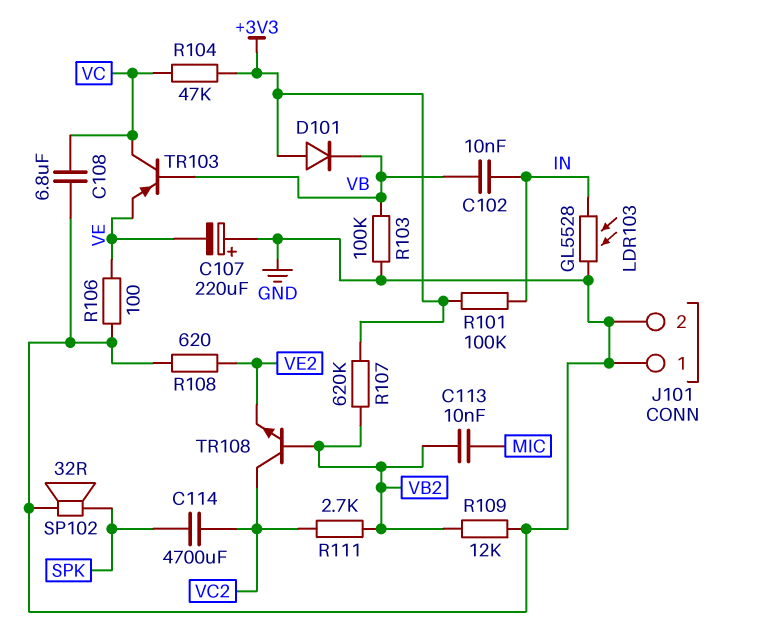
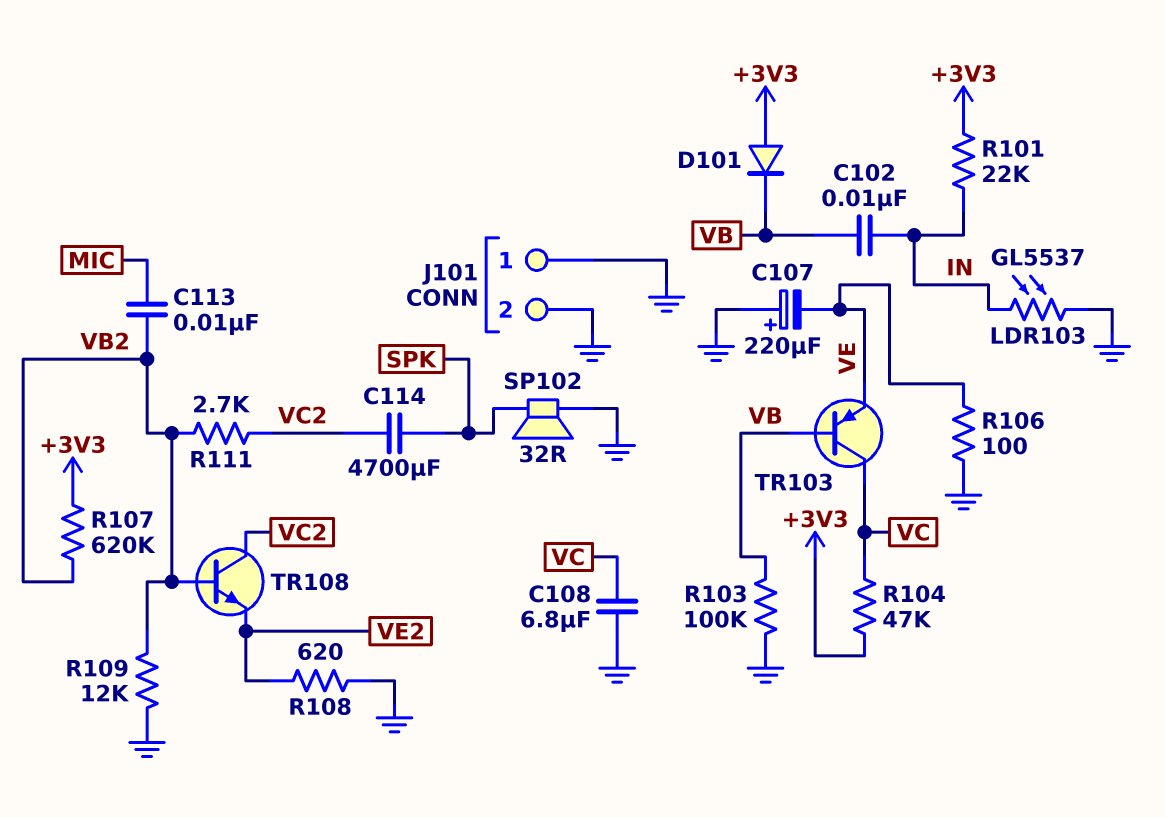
LDR103: GL5528 (GND, IN) -> GL5537 (GND, IN)
R101: 100k (+3V3, IN) -> 22k (+3V3, IN)

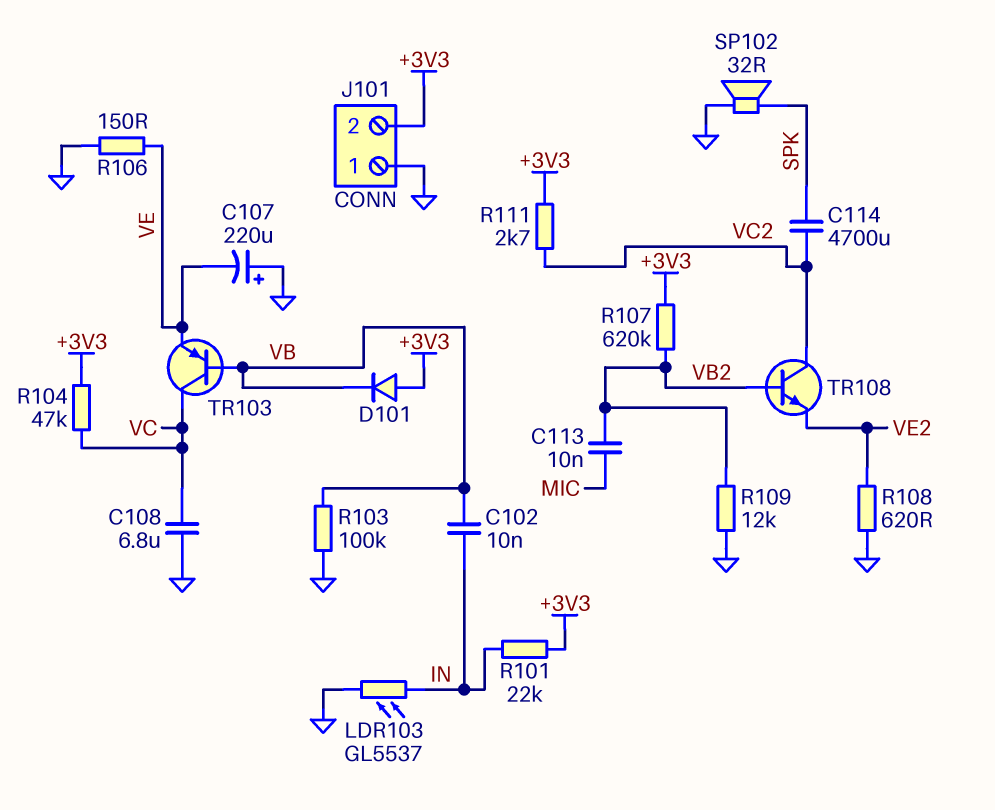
J101 pin 2: GND -> +3V3
R106: 100 (GND, VE) -> 150 (GND, VE)
R111: 2.7k (VB2, VC2) -> 2.7k (+3V3, VC2)

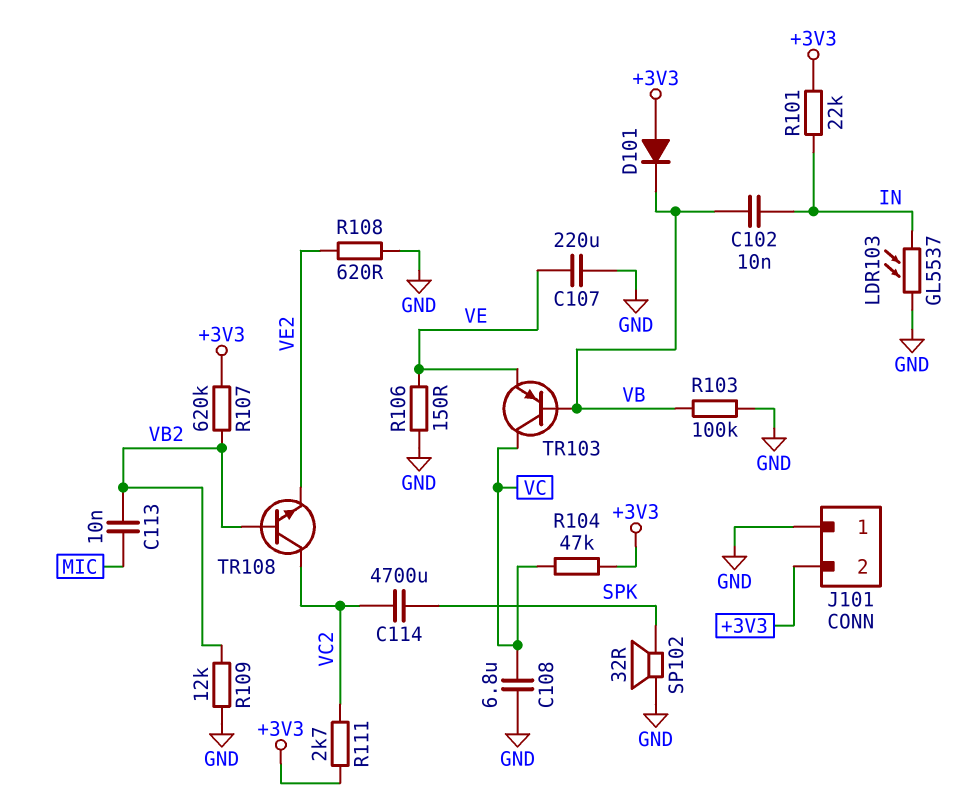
C107: 220uF (plus GND, minus VE) -> 220uF (GND, VE)

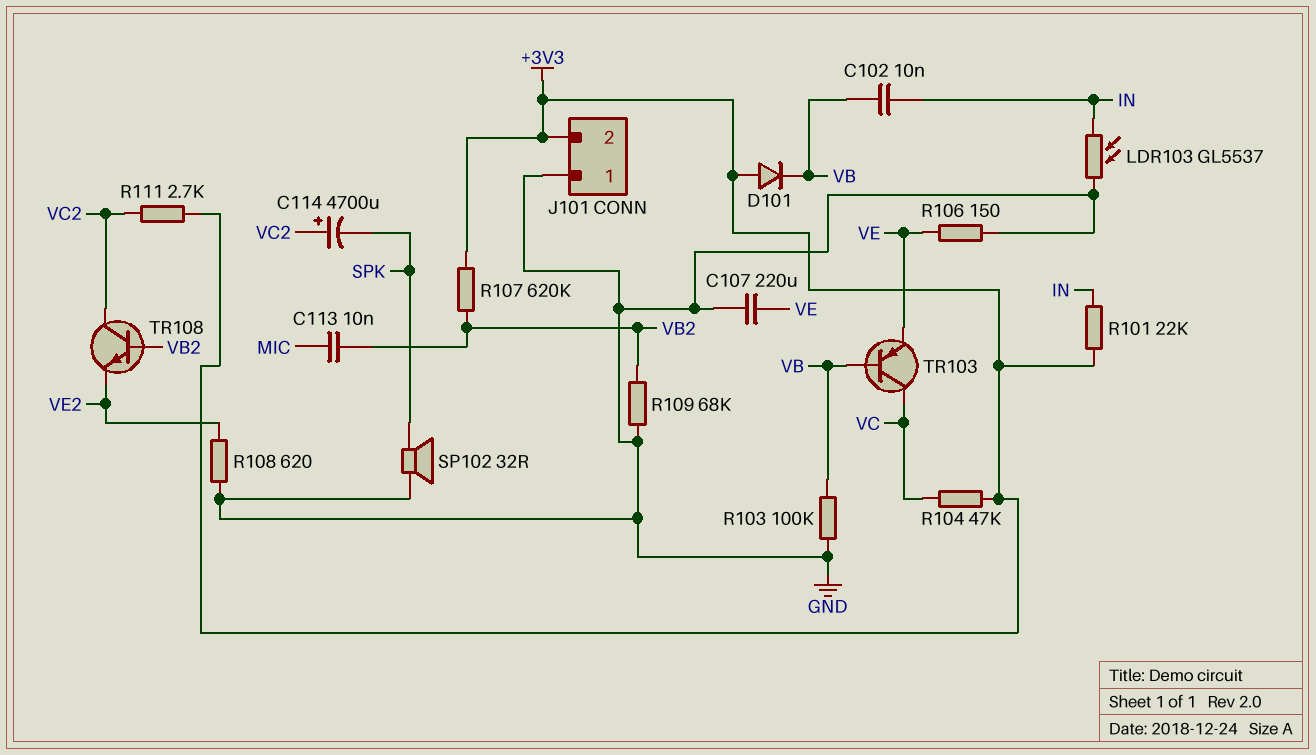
C108: 6.8uF (GND, VC) -> none
C114: 4700uF (SPK, VC2) -> 4700uF (plus VC2, minus SPK)
R109: 12k (GND, VB2) -> 68k (GND, VB2)

